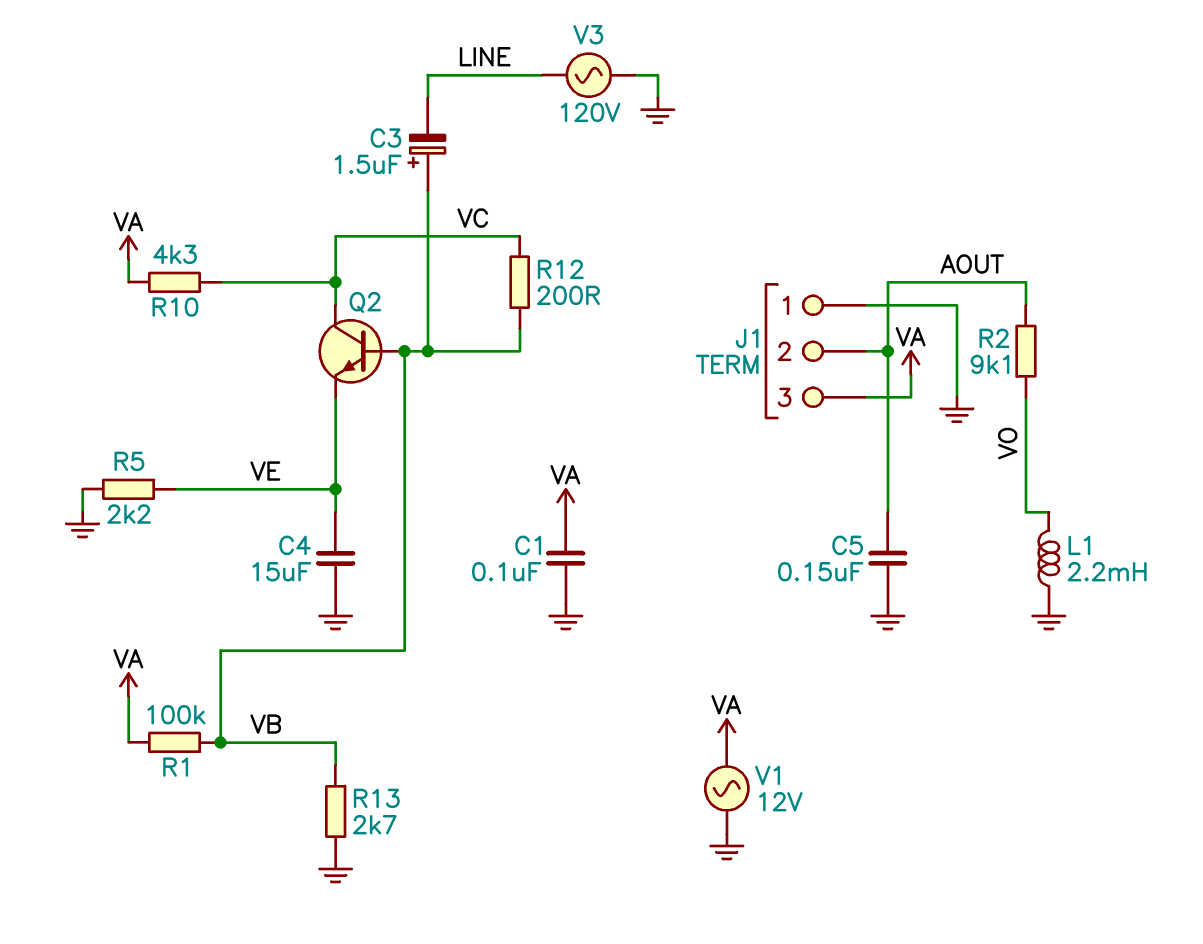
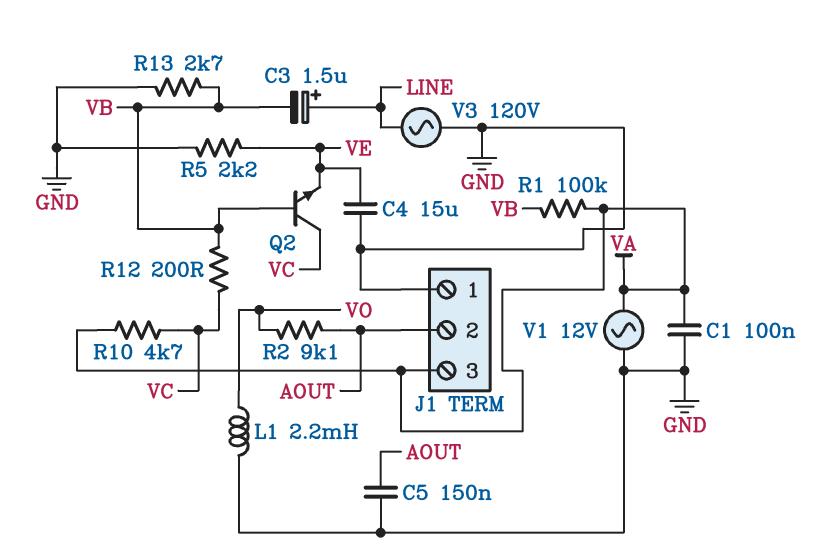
C3: 1.5uF (plus VB, minus LINE) -> 1.5uF (plus LINE, minus VB)
R10: 4.3k (VA, VC) -> 4.7k (VA, VC)

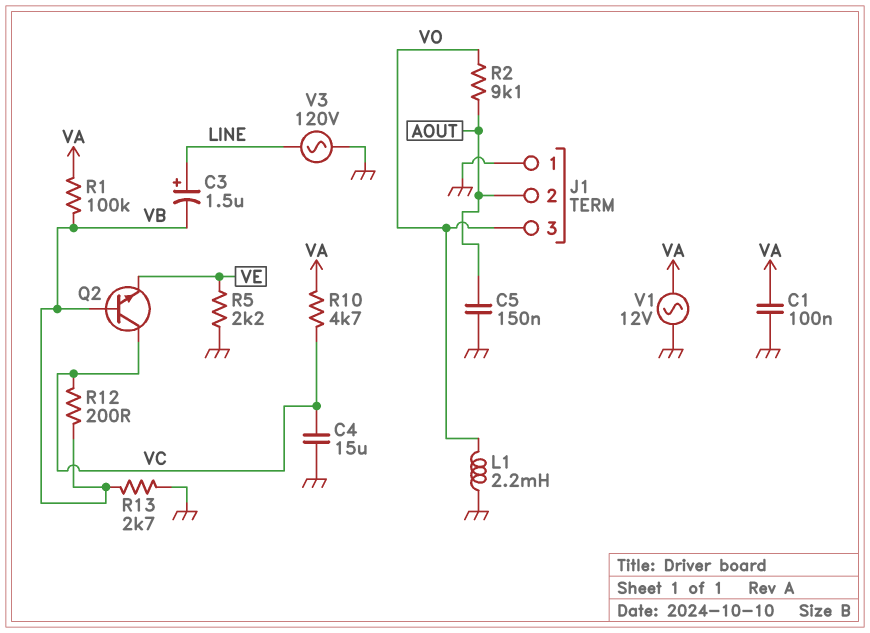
C4: 15uF (GND, VE) -> 15uF (GND, VC)
J1 pin 3: VA -> VO

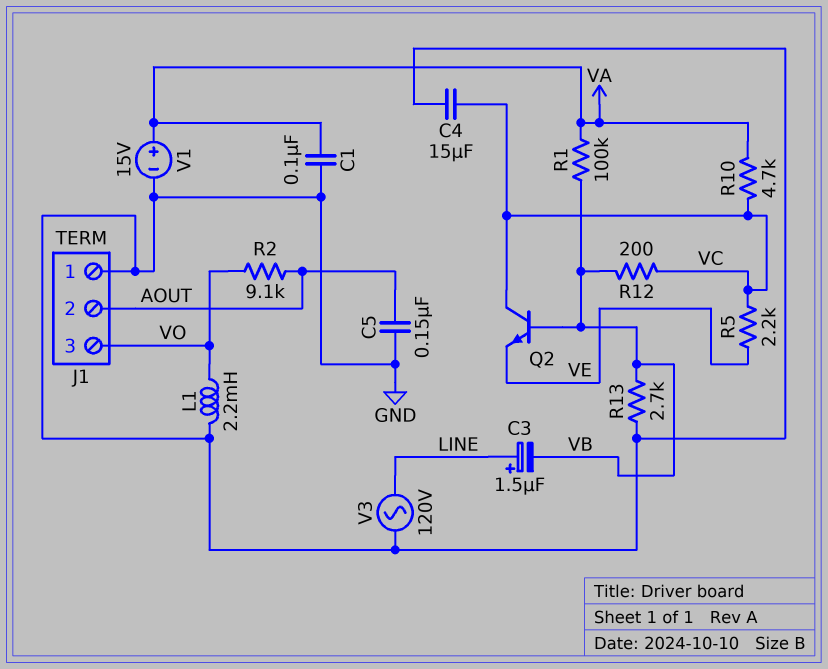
R5: 2.2k (GND, VE) -> 2.2k (VC, VE)
V1: AC 12V (GND, VA) -> 15V (plus VA, minus GND)

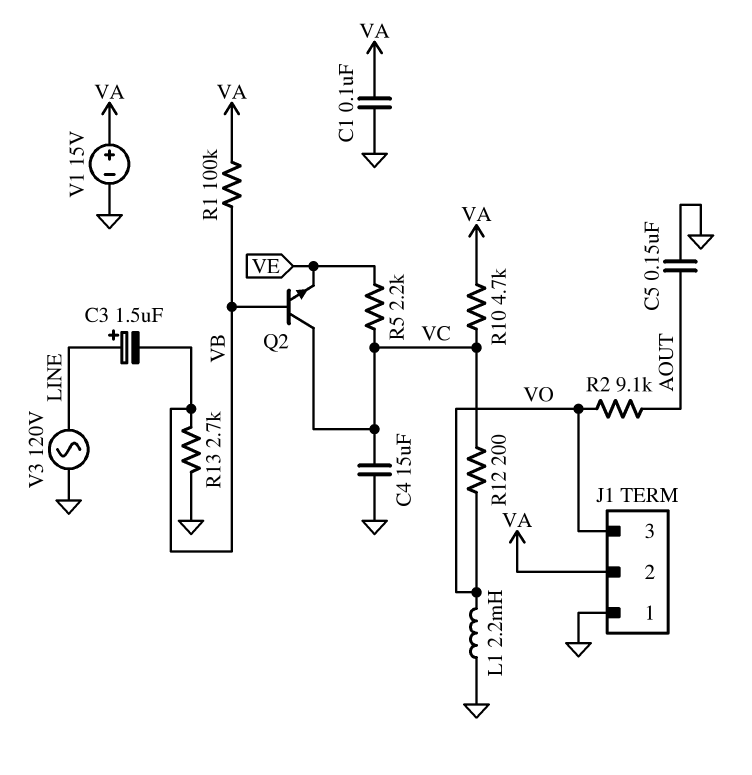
J1 pin 2: AOUT -> VA
R12: 200 (VB, VC) -> 200 (VC, VO)

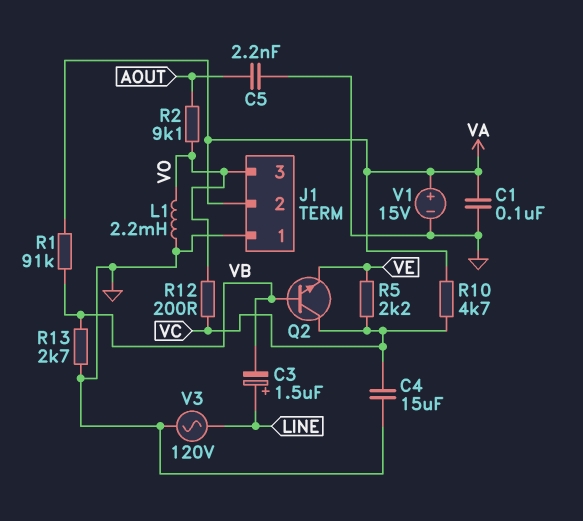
C5: 150nF (AOUT, GND) -> 2.2nF (AOUT, GND)
R1: 100k (VA, VB) -> 91k (VA, VB)

